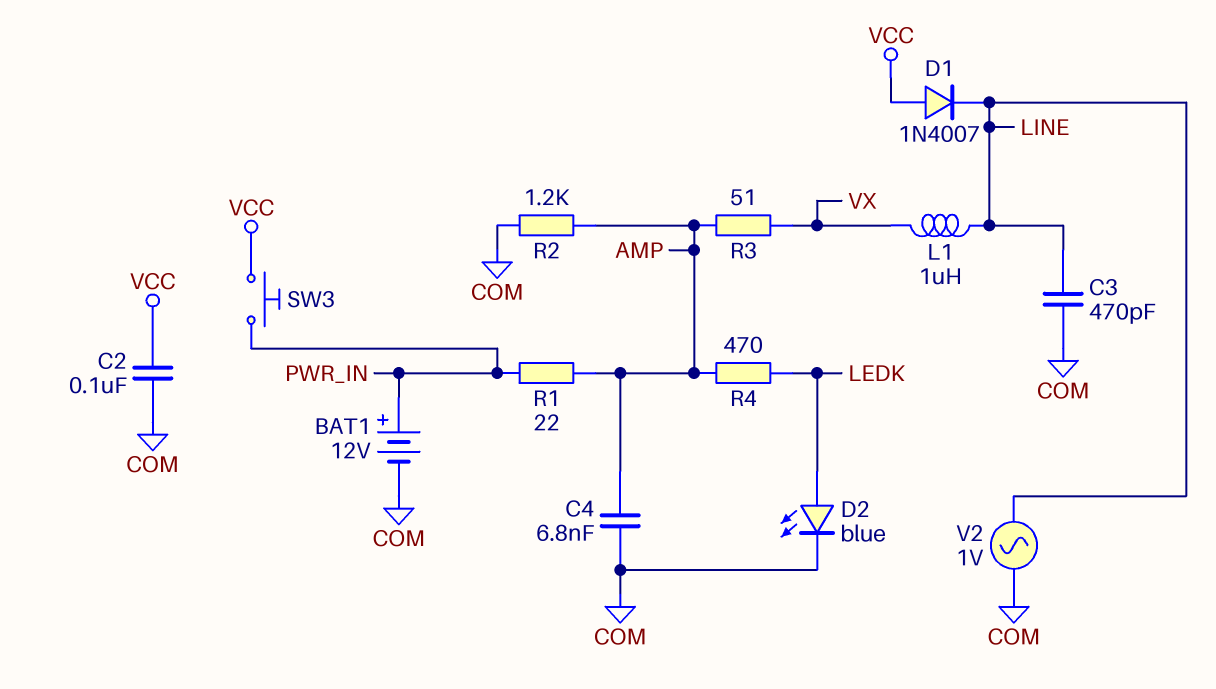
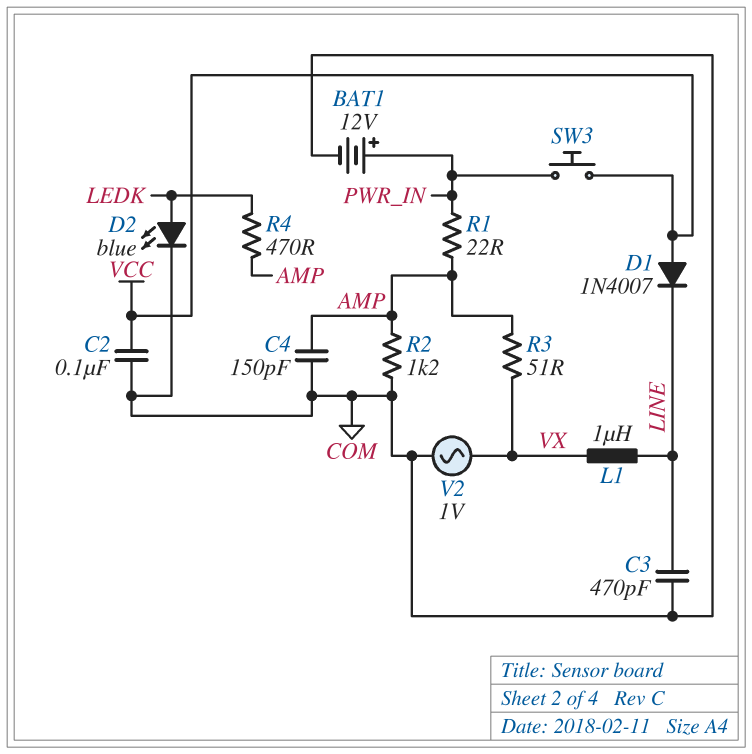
C4: 6.8nF (AMP, COM) -> 150pF (AMP, COM)
V2: AC 1V (COM, LINE) -> AC 1V (COM, VX)

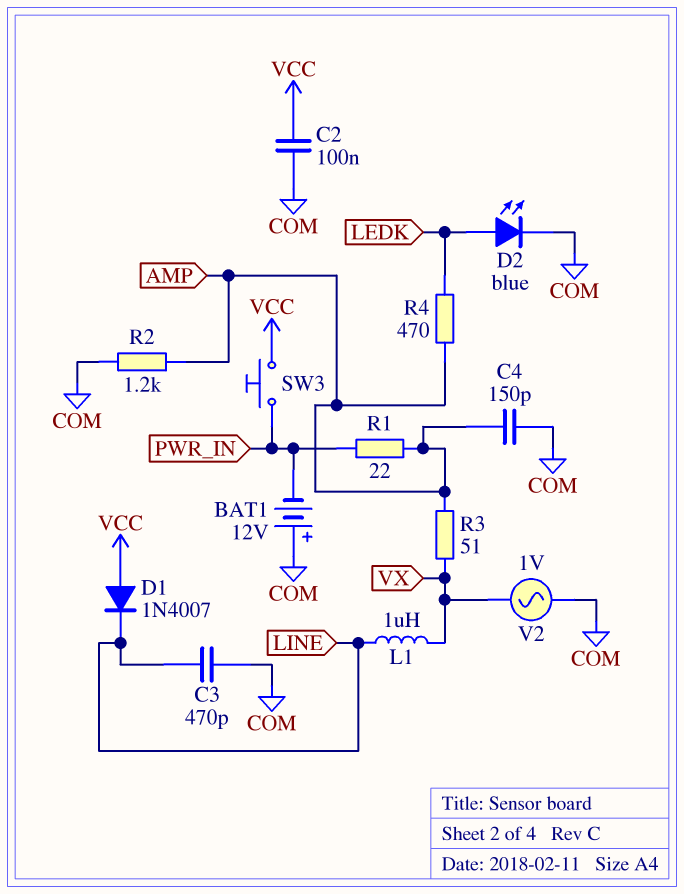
BAT1: 12V (plus PWR_IN, minus COM) -> 12V (plus COM, minus PWR_IN)

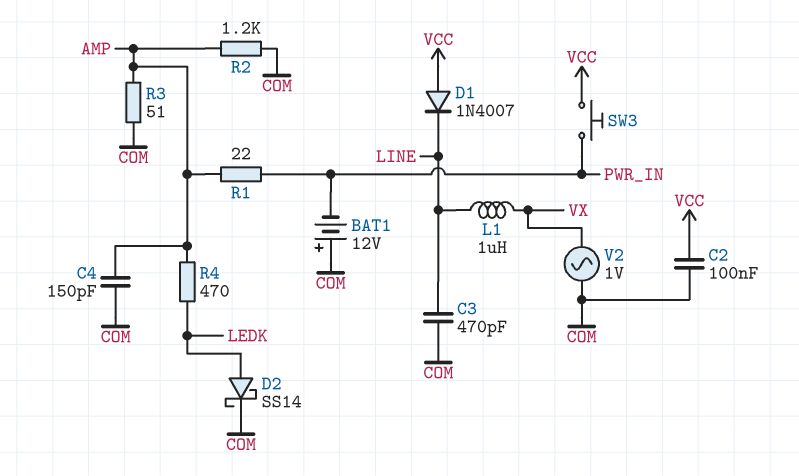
D2: LED blue (A LEDK, K COM) -> schottky SS14 (A LEDK, K COM)
R3: 51 (AMP, VX) -> 51 (AMP, COM)

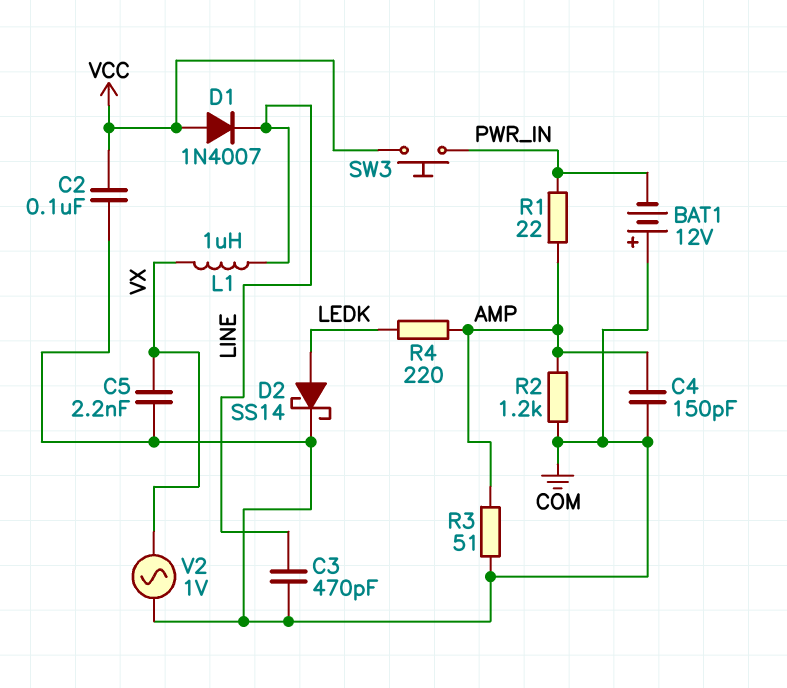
C5: none -> 2.2nF (COM, VX)
R4: 470 (AMP, LEDK) -> 220 (AMP, LEDK)

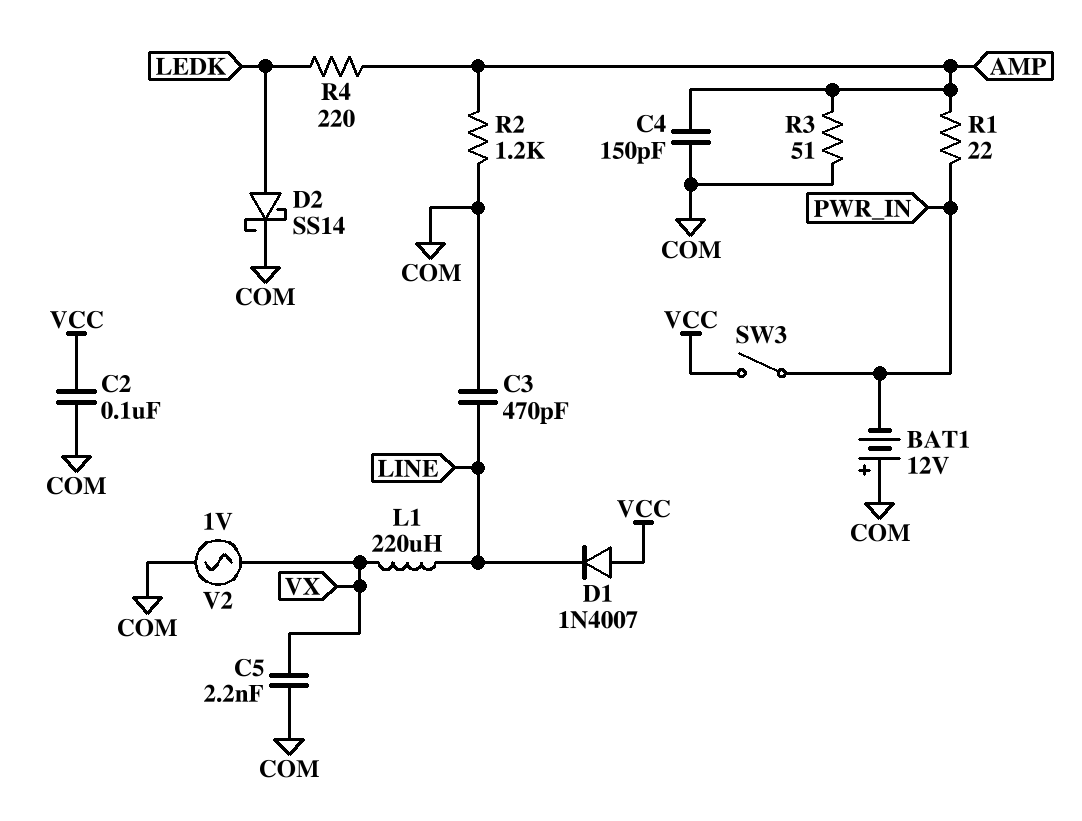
L1: 1uH (LINE, VX) -> 220uH (LINE, VX)
SW3: button (PWR_IN, VCC) -> switch (PWR_IN, VCC)

